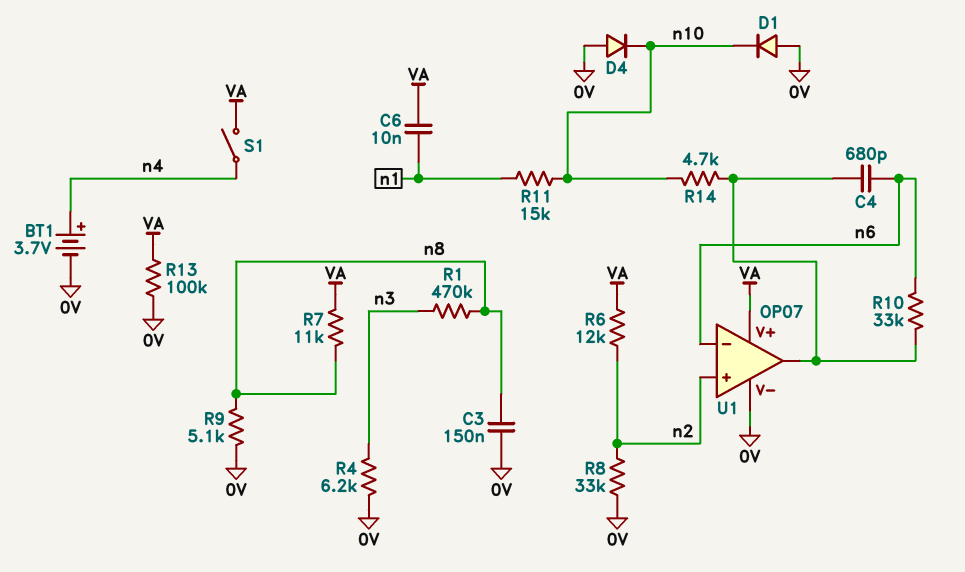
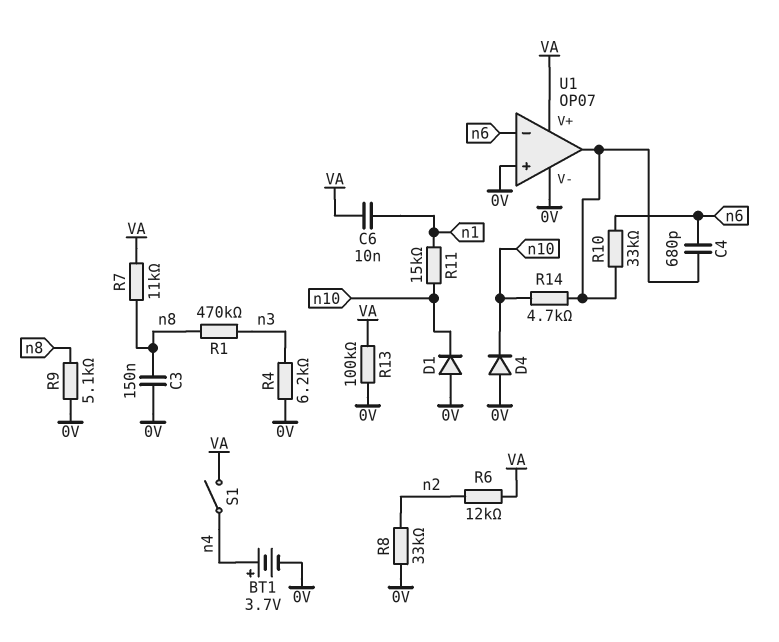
U1 pin in+: n2 -> 0V

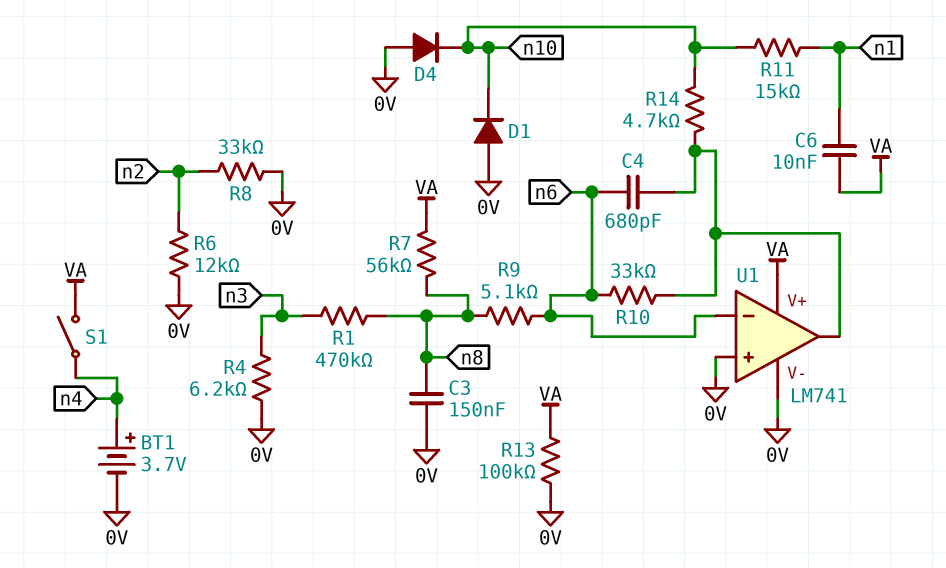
R6: 12k (VA, n2) -> 12k (0V, n2)
R7: 11k (VA, n8) -> 56k (VA, n8)
R9: 5.1k (0V, n8) -> 5.1k (n6, n8)
U1: OP07 -> LM741

